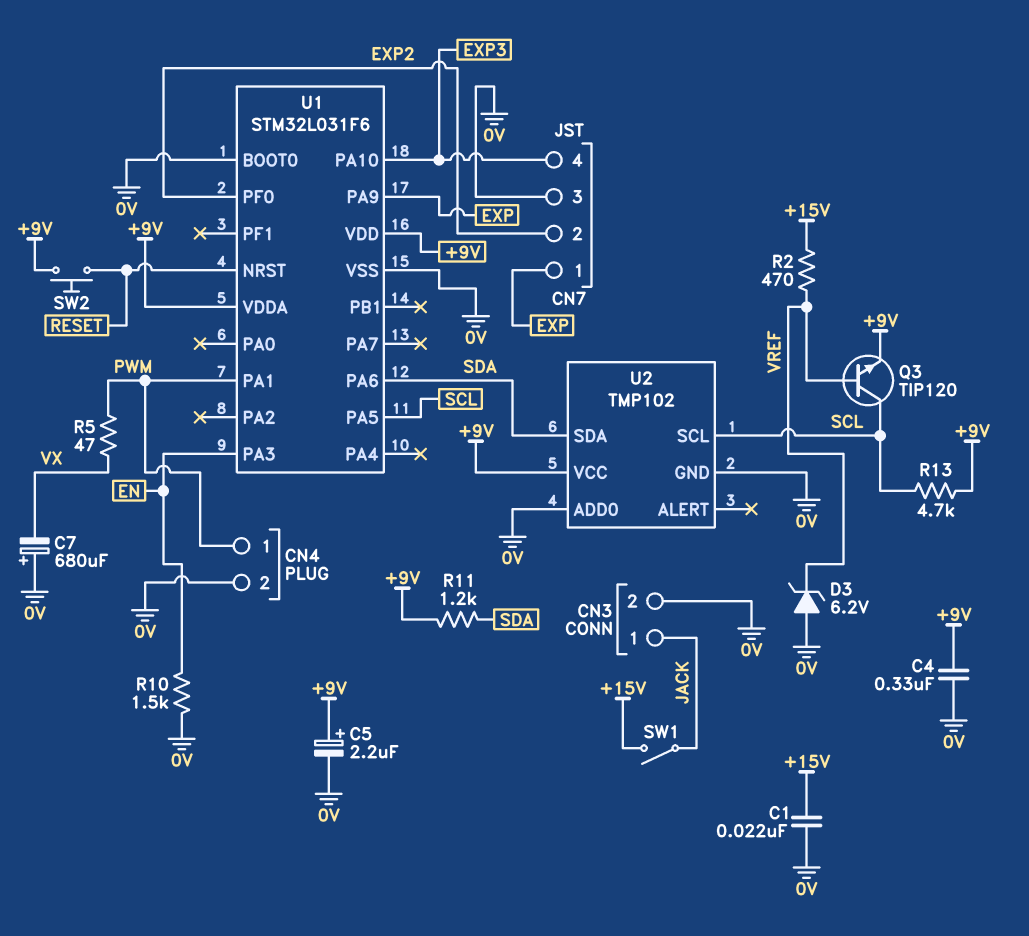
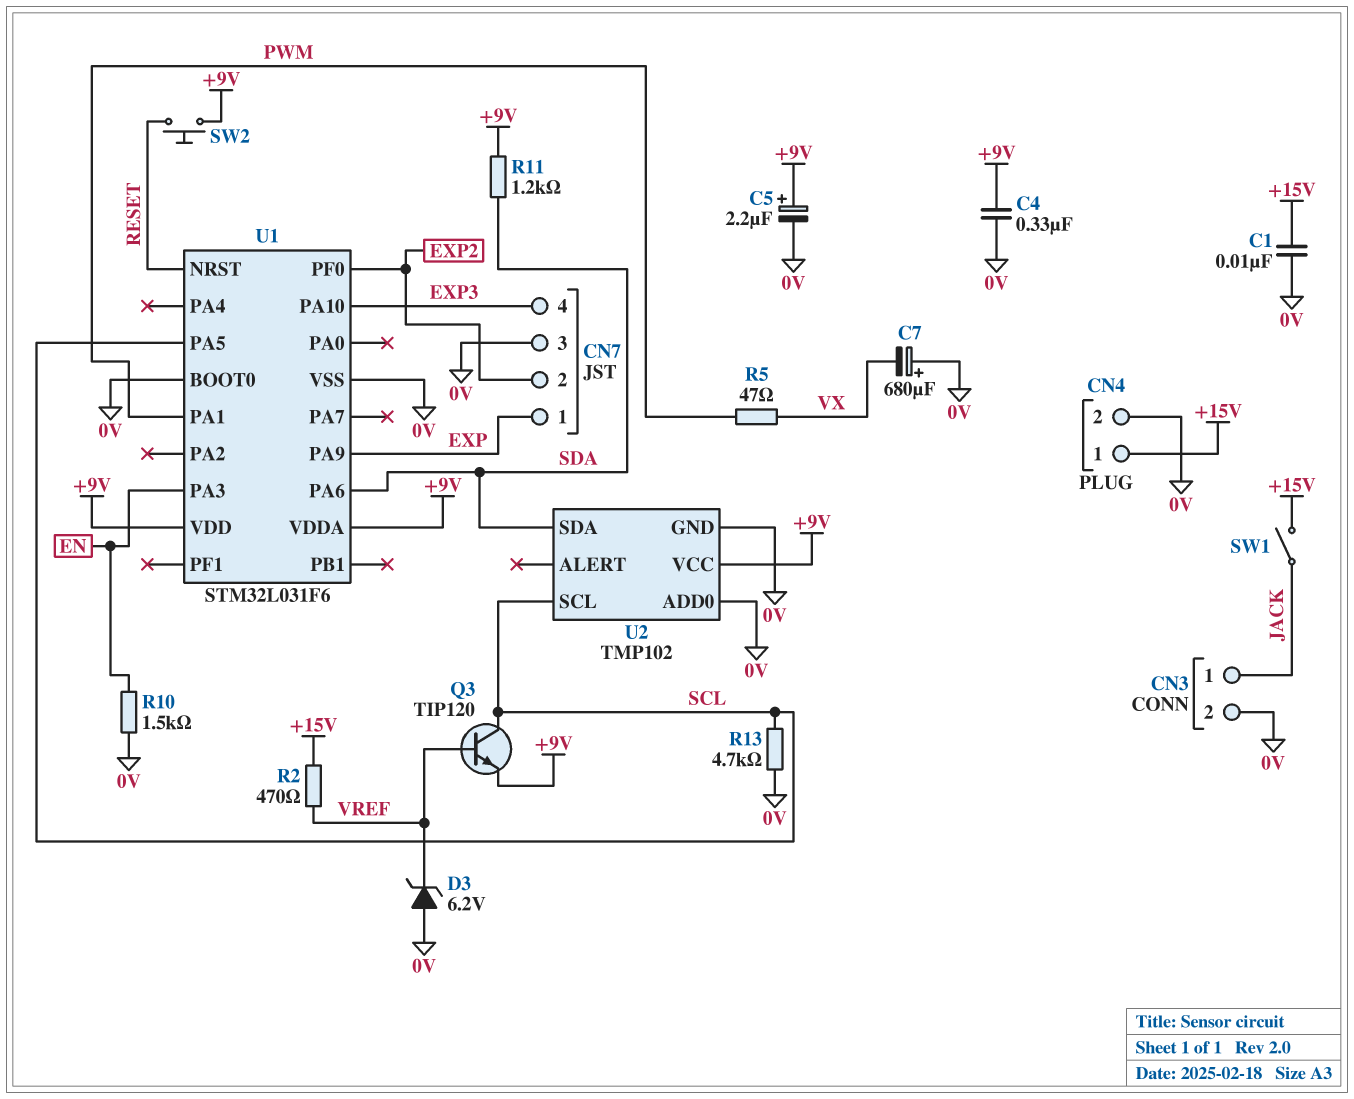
C1: 22nF (+15V, 0V) -> 10nF (+15V, 0V)
CN4 pin 1: PWM -> +15V
R13: 4.7k (+9V, SCL) -> 4.7k (0V, SCL)

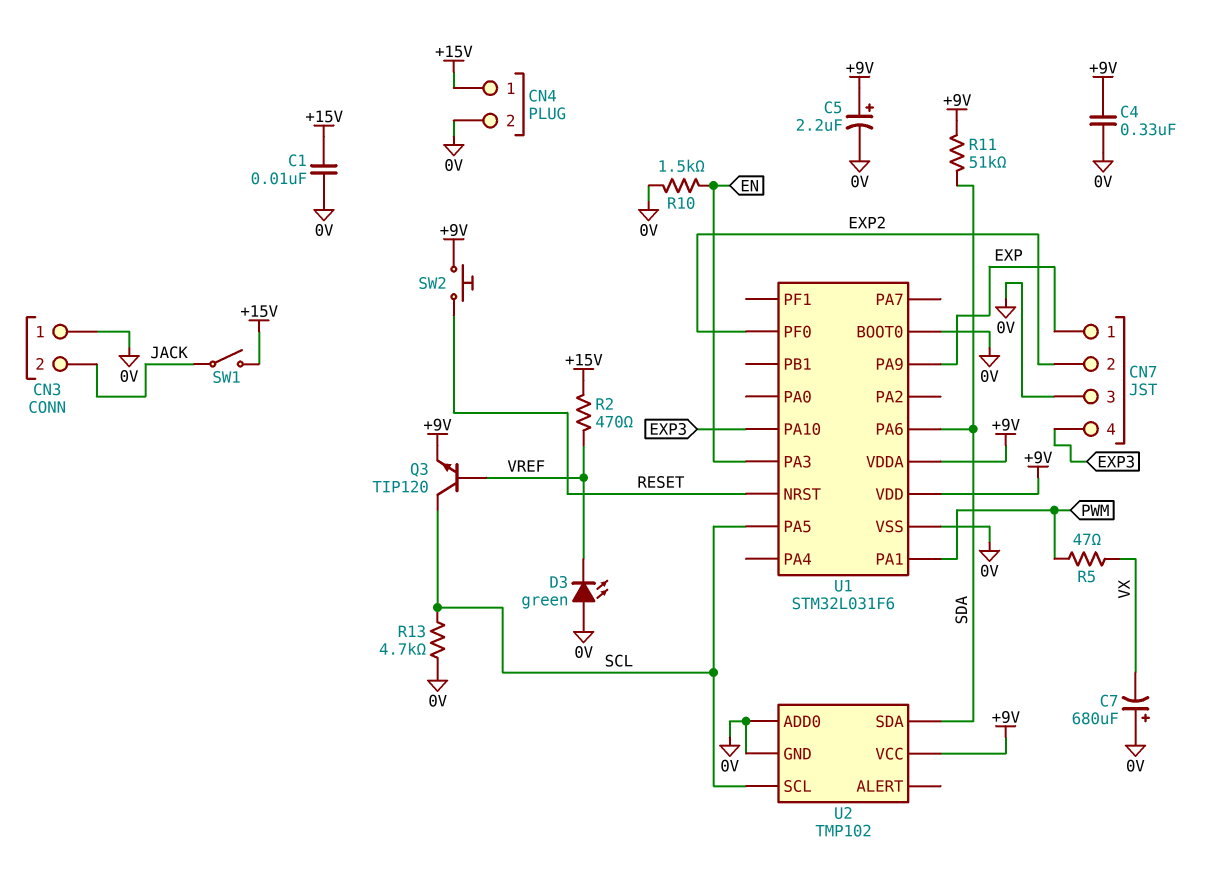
CN3 pin 1: JACK -> 0V
CN3 pin 2: 0V -> JACK
D3: zener 6.2V (A 0V, K VREF) -> LED green (A 0V, K VREF)
R11: 1.2k (+9V, SDA) -> 51k (+9V, SDA)

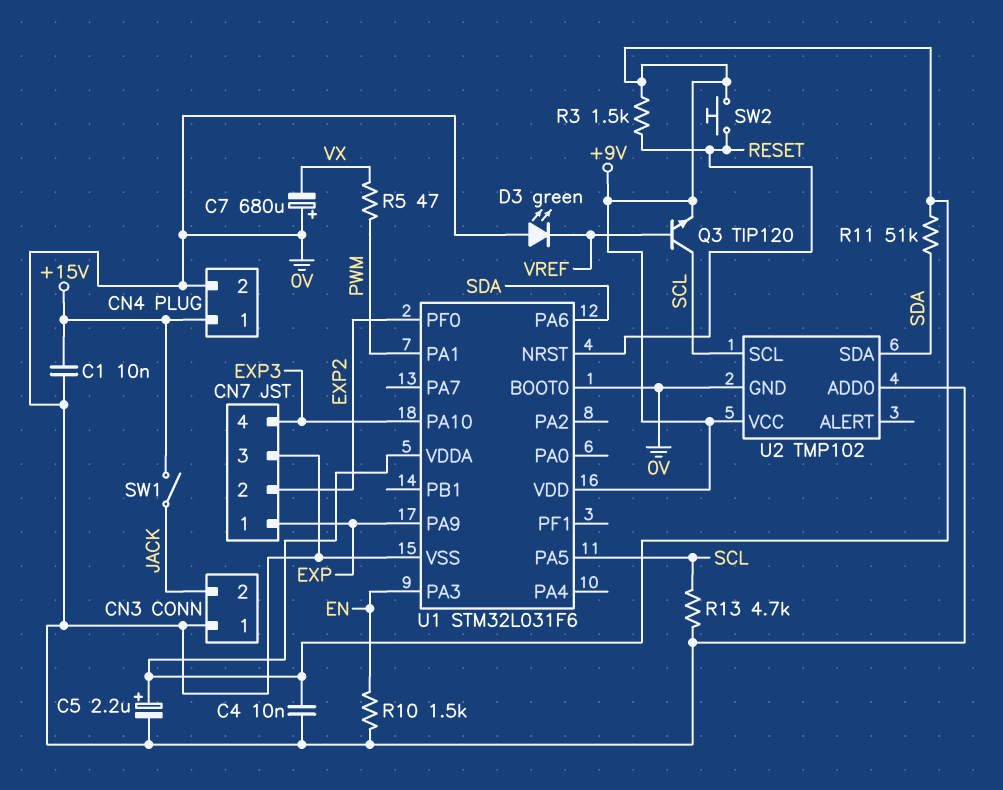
C4: 330nF (+9V, 0V) -> 10nF (+9V, 0V)
R2: 470 (+15V, VREF) -> none
R3: none -> 1.5k (+9V, RESET)

